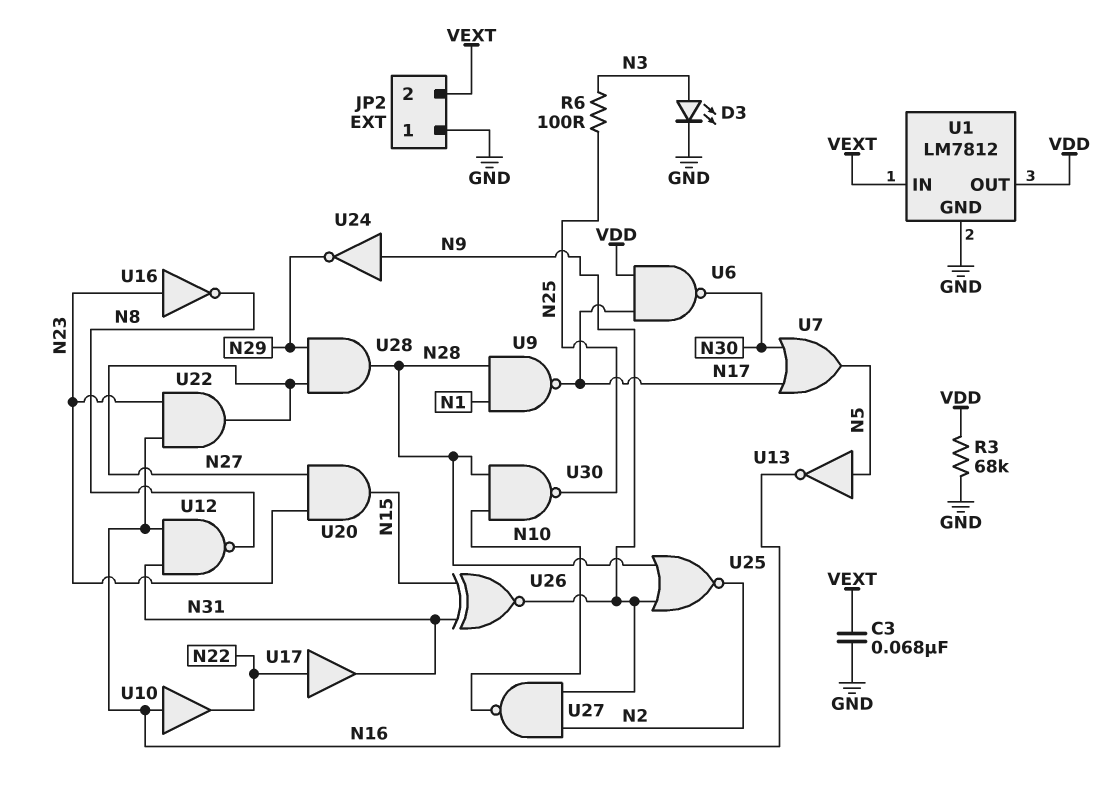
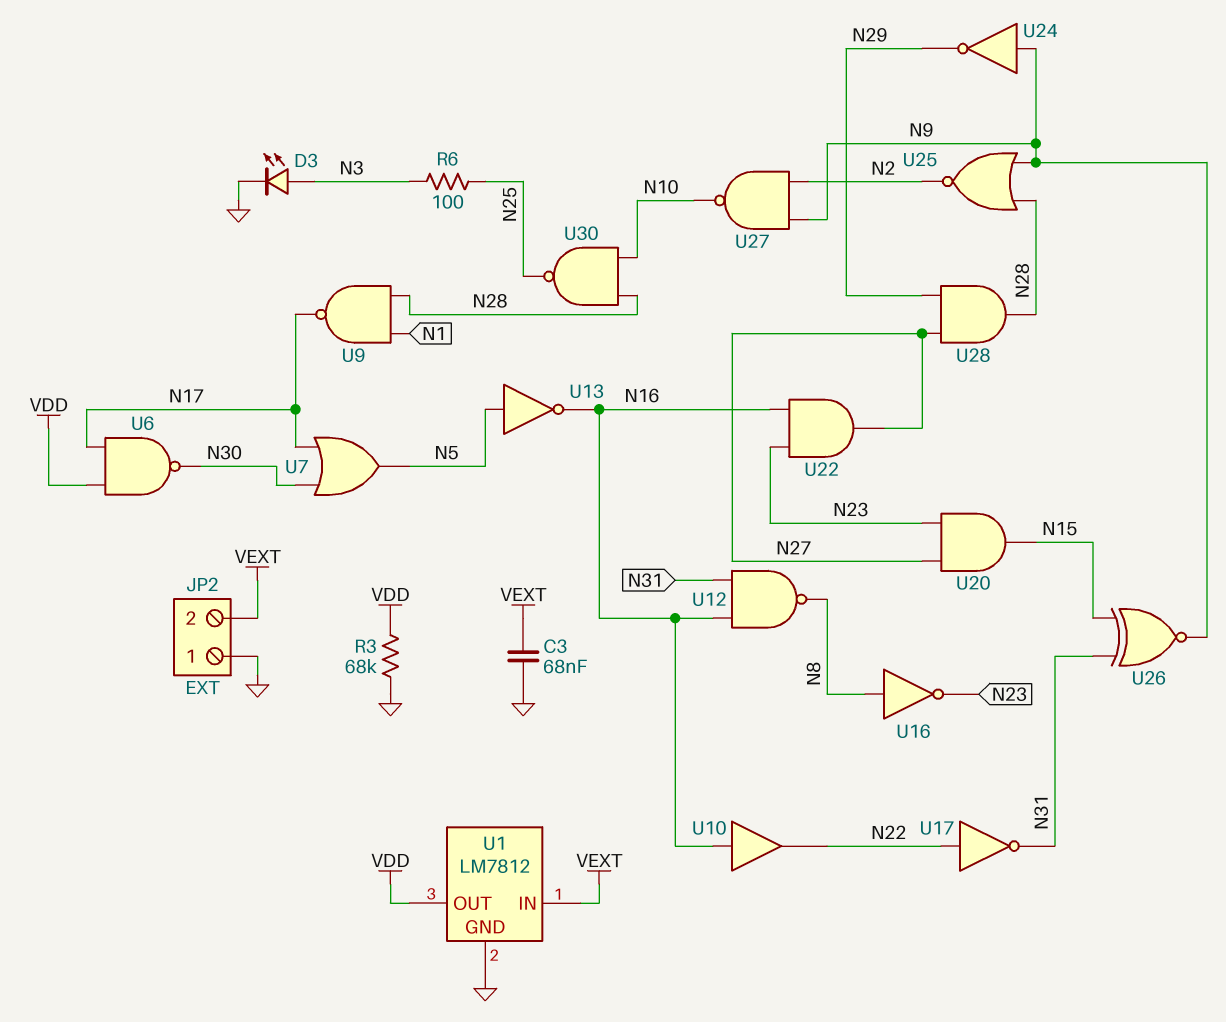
U16: NOT (in N23, out N8) -> NOT (in N8, out N23)
U17: buffer (in N22, out N31) -> NOT (in N22, out N31)

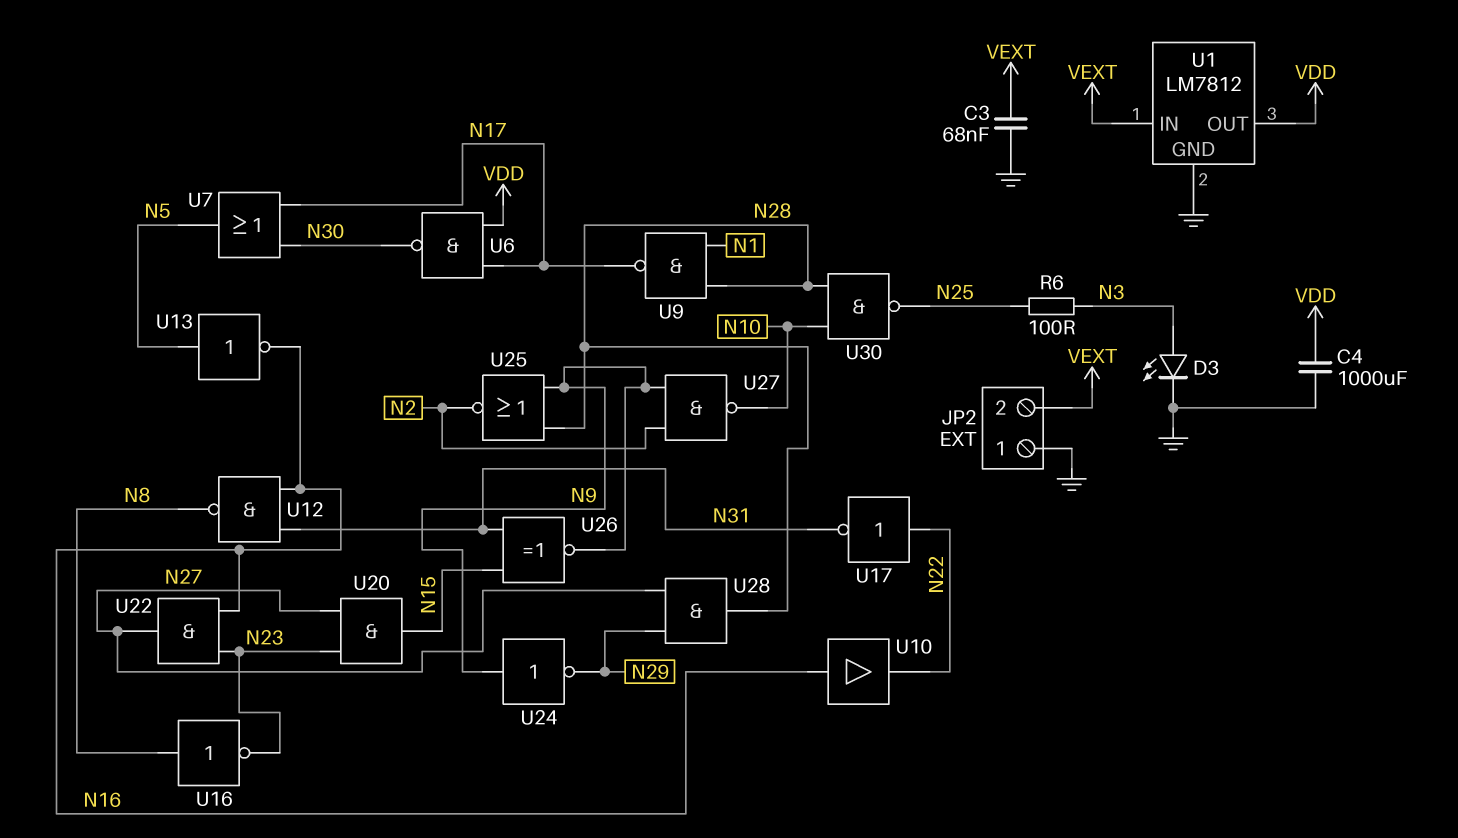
C4: none -> 1000uF (GND, VDD)
R3: 68k (GND, VDD) -> none

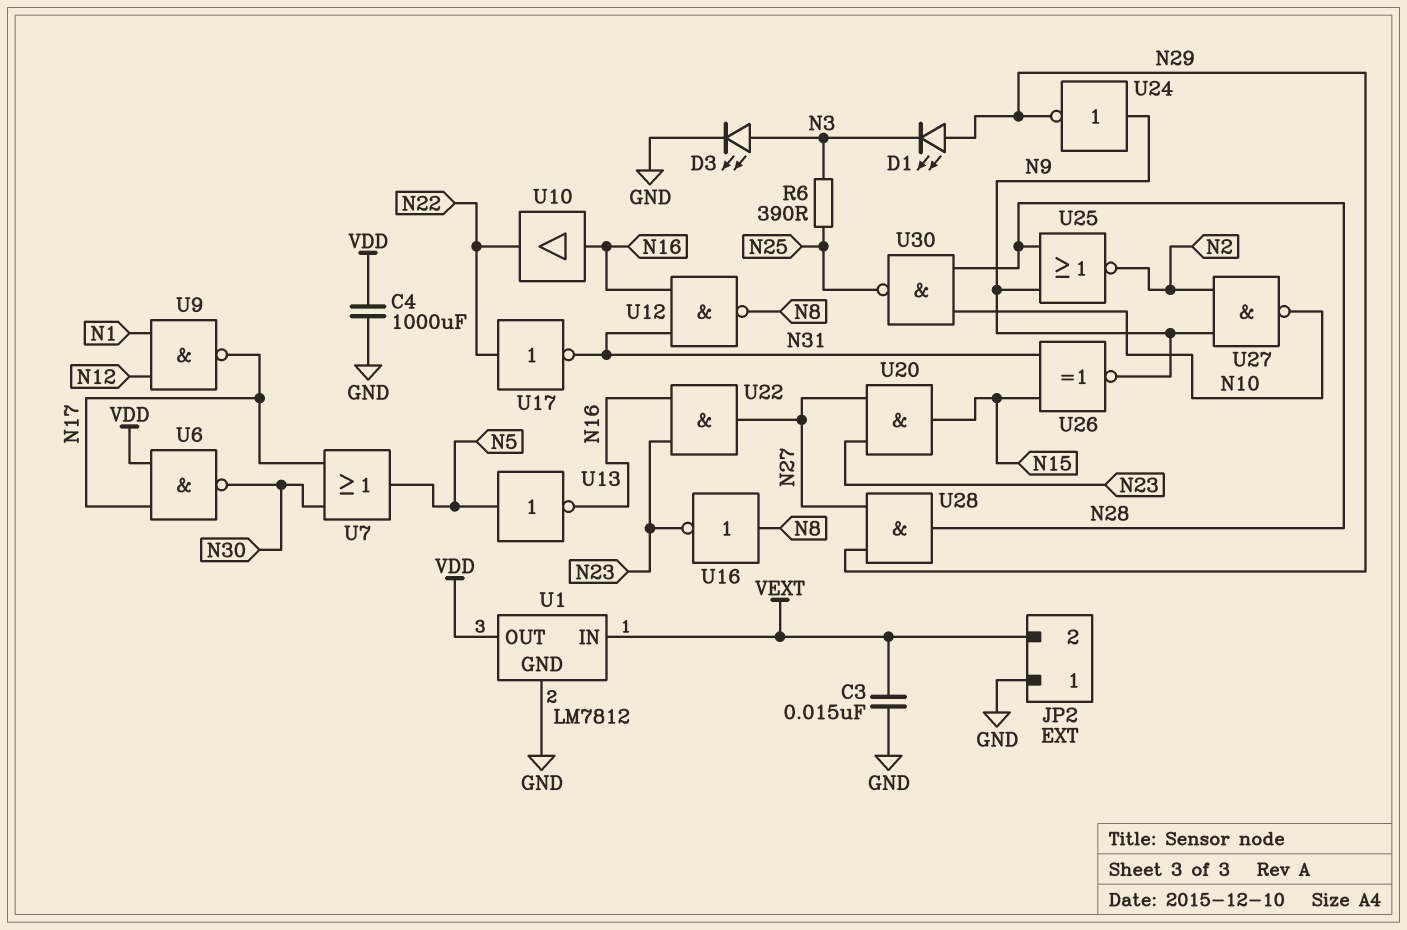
C3: 68nF (GND, VEXT) -> 15nF (GND, VEXT)
D1: none -> LED (A N29, K N3)
R6: 100 (N3, N25) -> 390 (N3, N25)
U9: NAND (in N1, in N28, out N17) -> NAND (in N1, in N12, out N17)

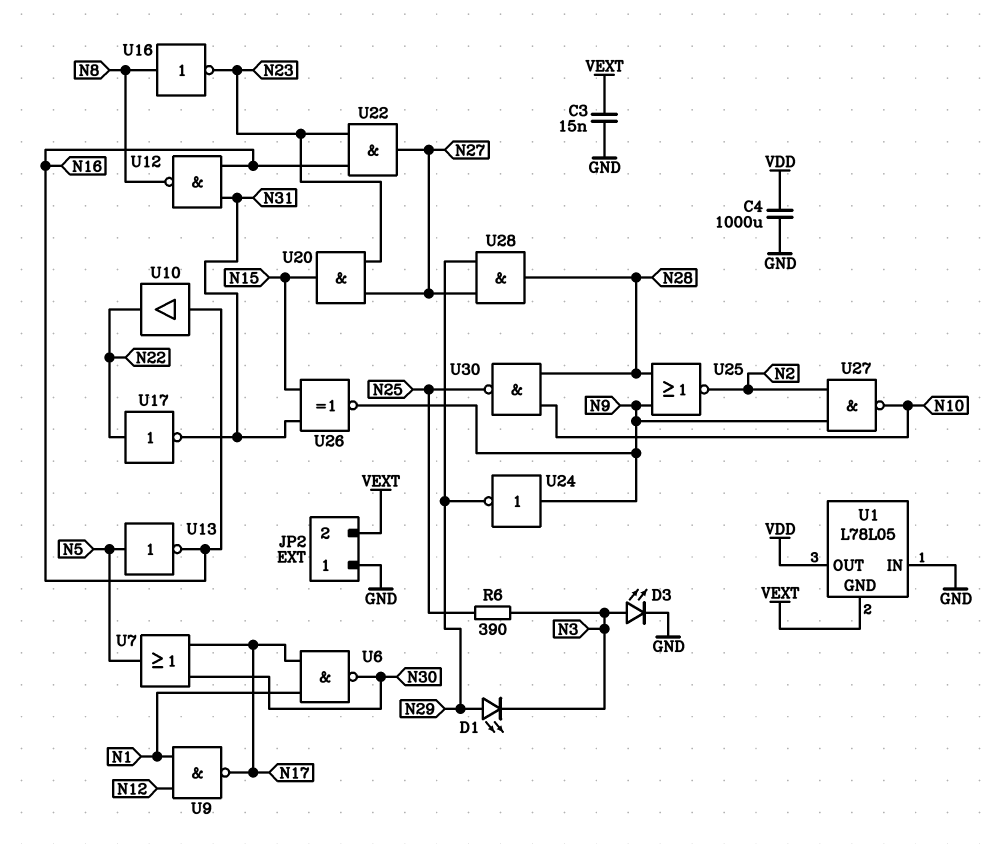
U1: LM7812 -> L78L05
U1 pin GND: GND -> VEXT
U1 pin IN: VEXT -> GND
U6: NAND (in N17, in VDD, out N30) -> NAND (in N1, in N17, out N30)

